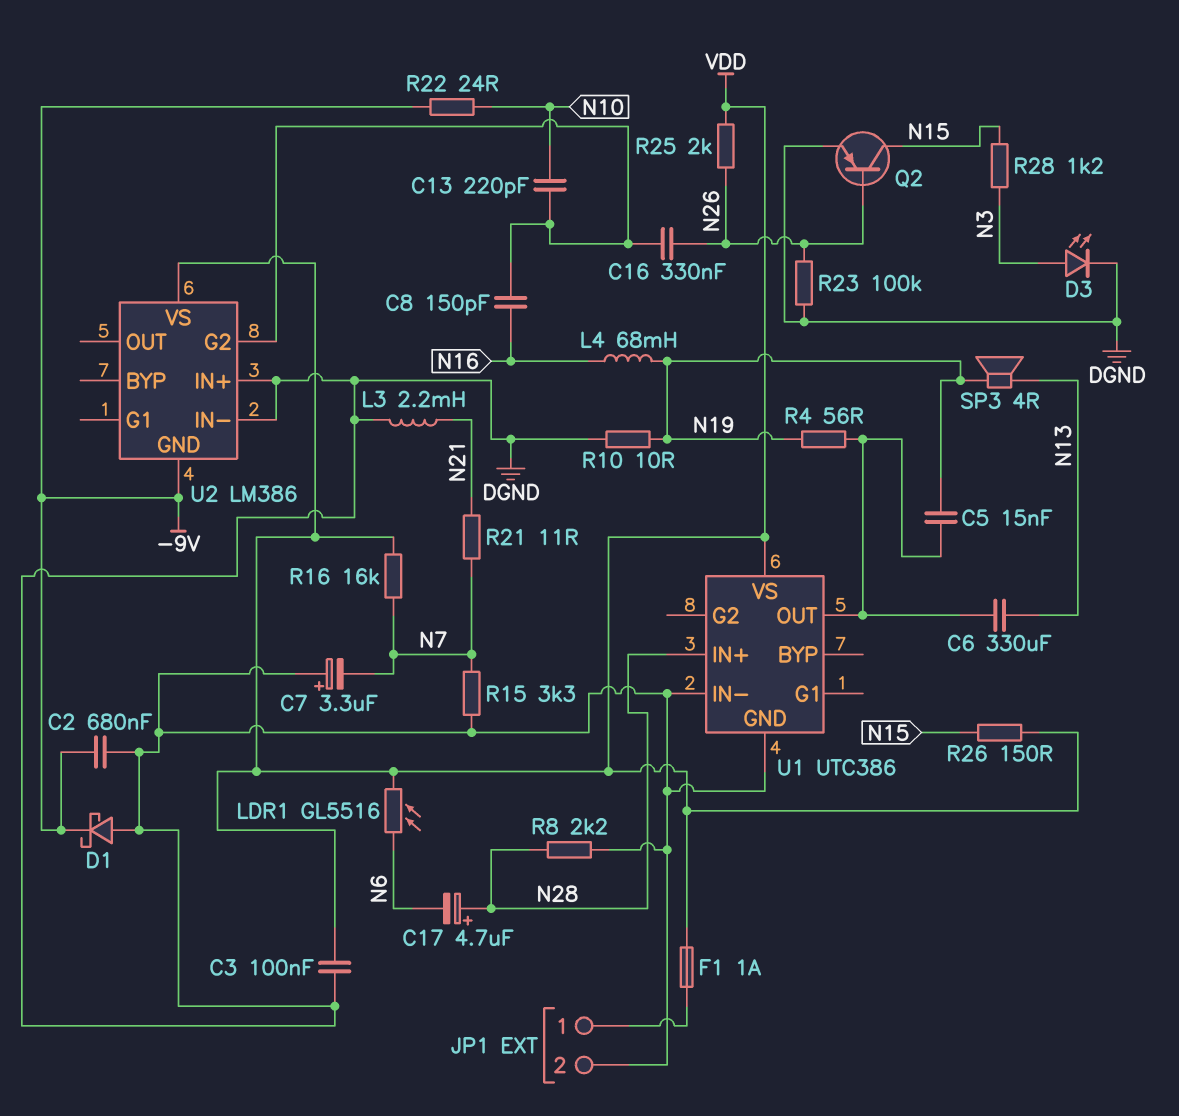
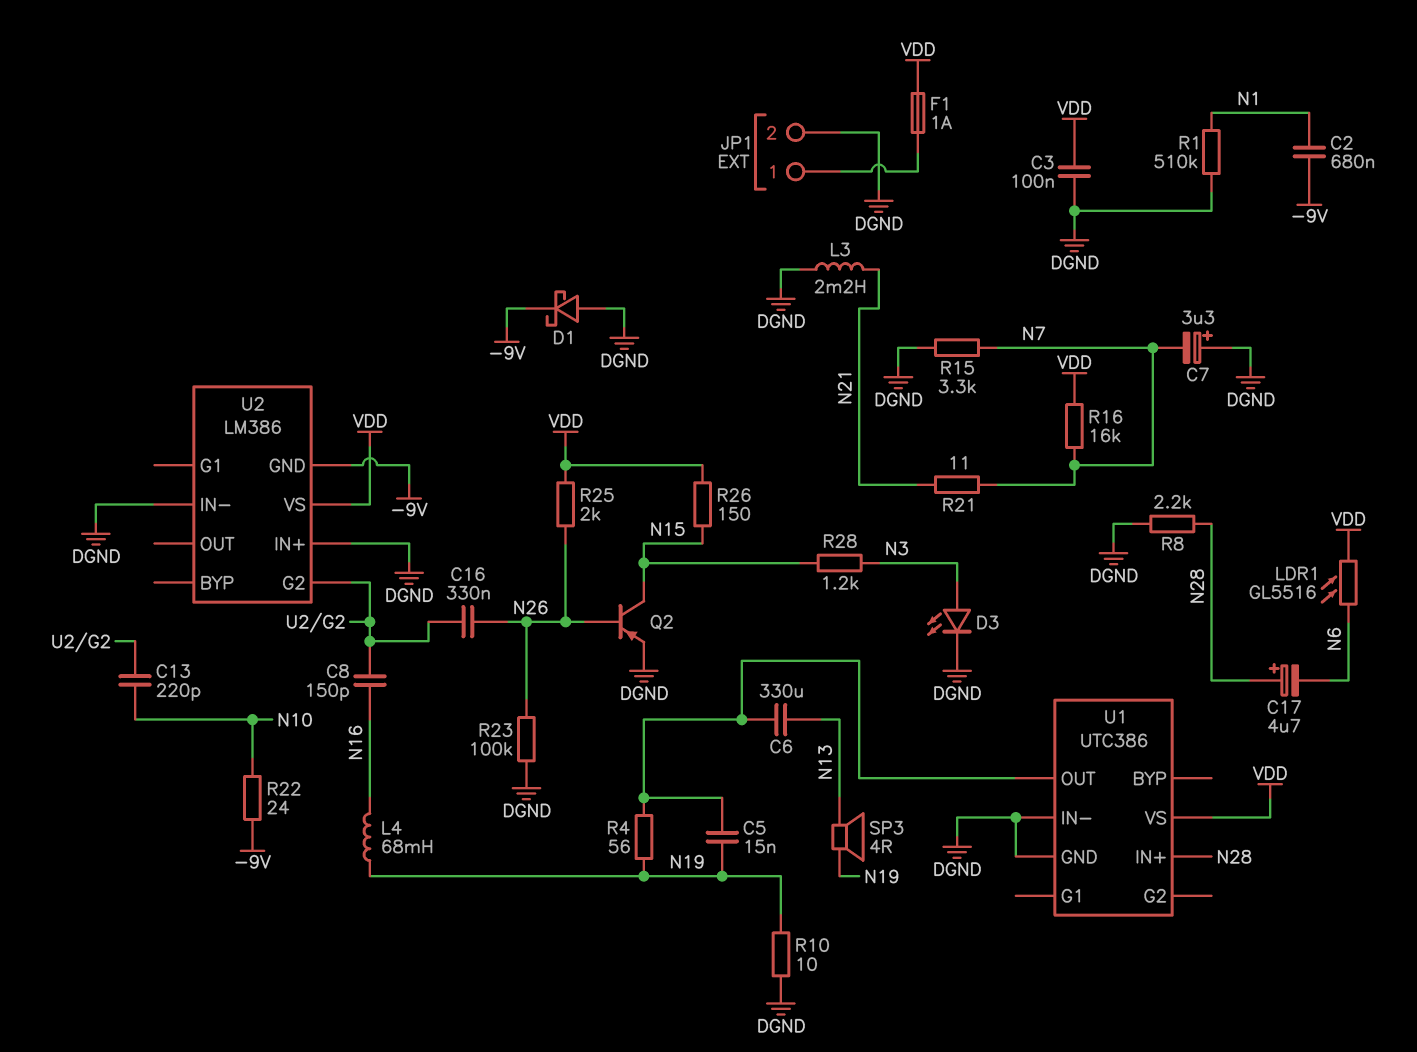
C2: 680nF (-9V, DGND) -> 680nF (-9V, N1)
R1: none -> 510k (DGND, N1)

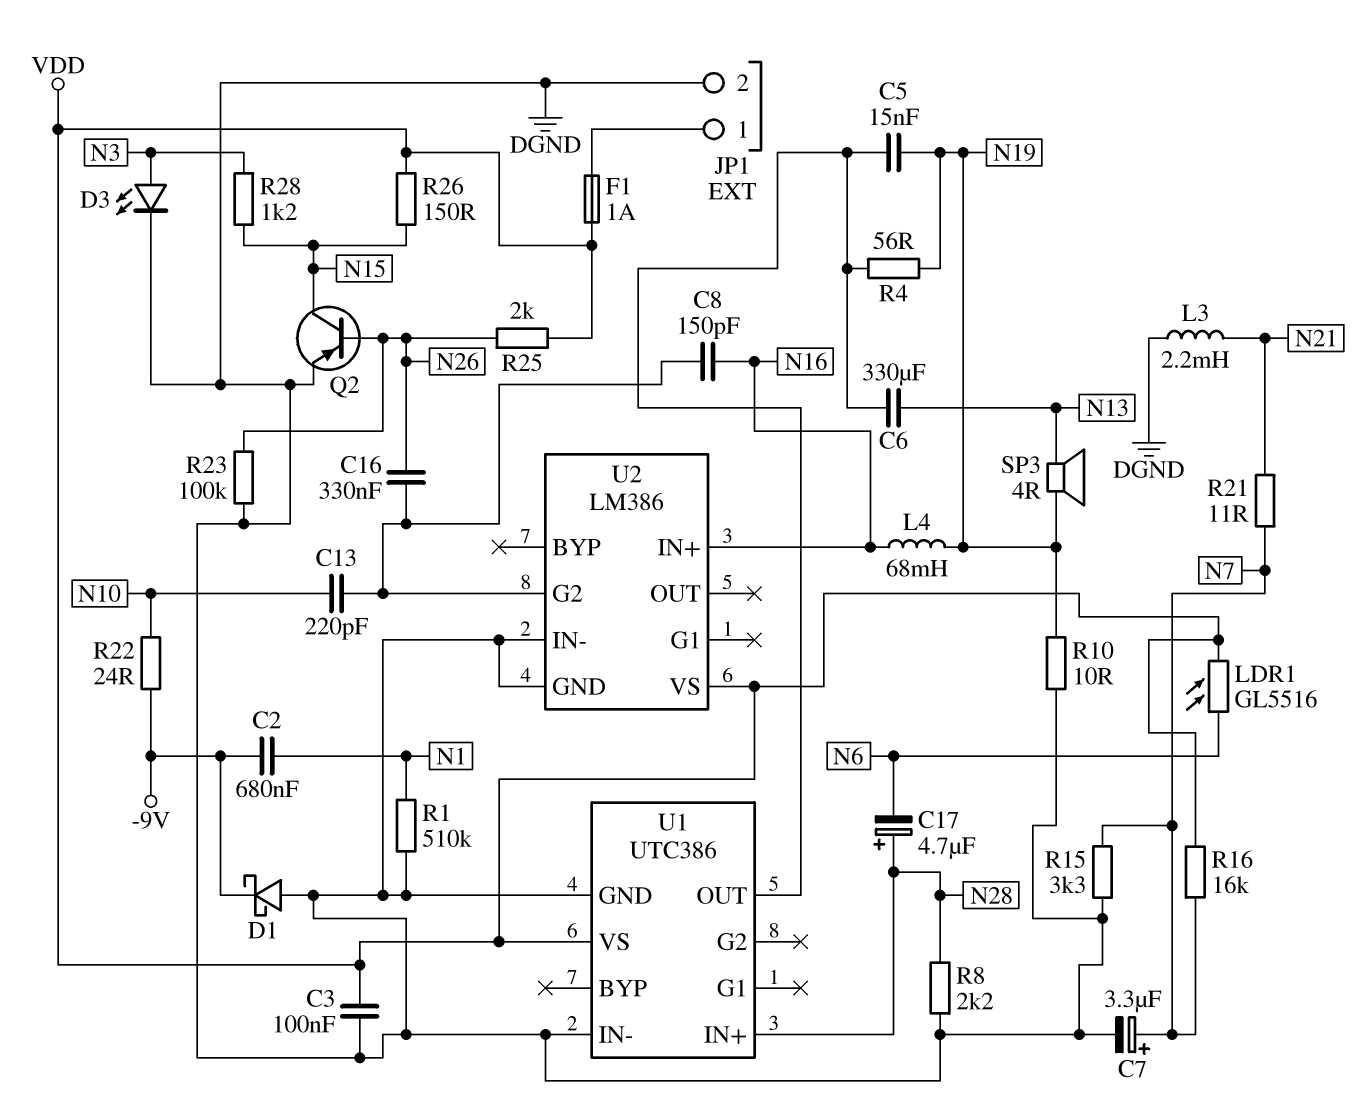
C7: 3.3uF (plus DGND, minus N7) -> 3.3uF (plus N7, minus DGND)
U2 pin GND: -9V -> DGND
U2 pin IN+: DGND -> N16

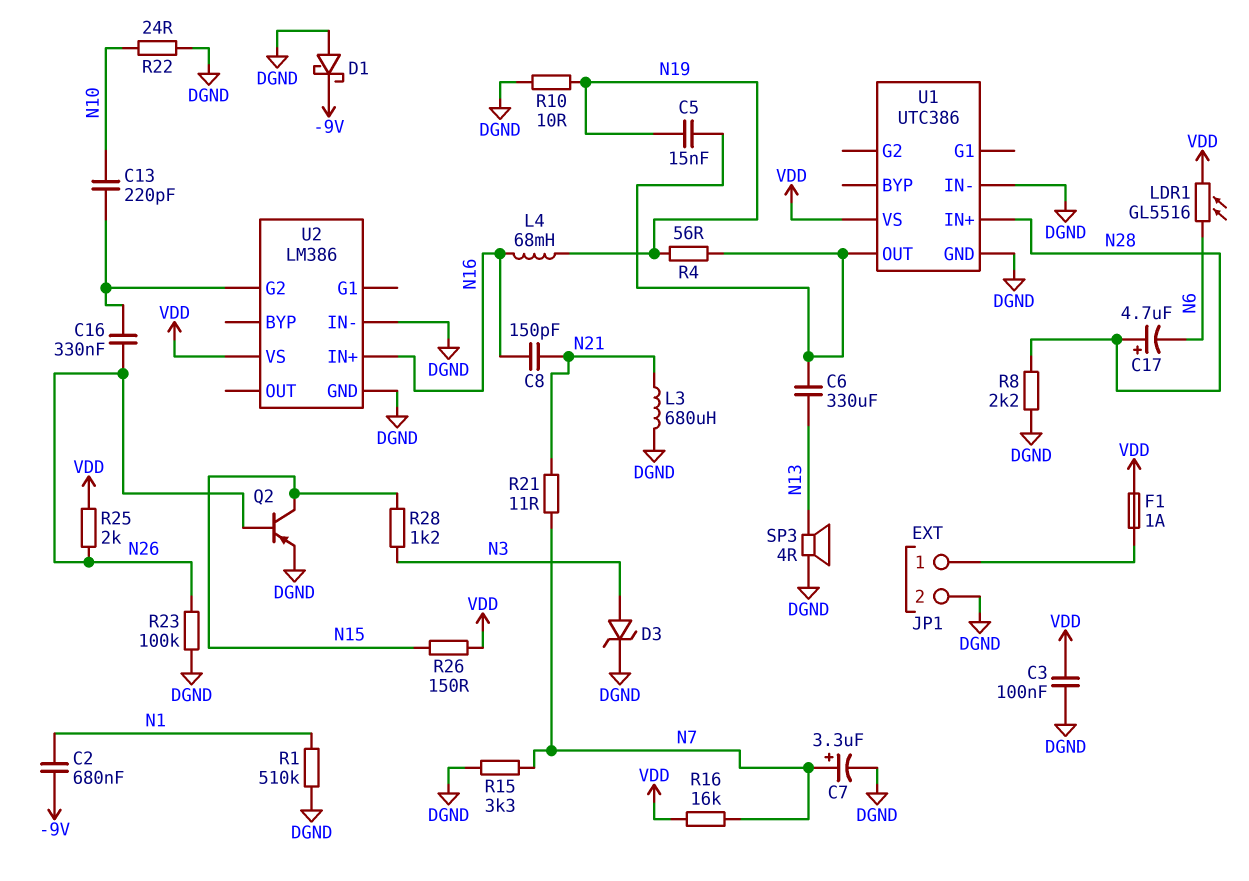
C8: 150pF (N16, U2/G2) -> 150pF (N16, N21)
D3: LED (A N3, K DGND) -> zener (A N3, K DGND)
L3: 2.2mH (DGND, N21) -> 680uH (DGND, N21)
R22: 24 (-9V, N10) -> 24 (DGND, N10)
SP3: speaker 4R (N13, N19) -> speaker 4R (DGND, N13)

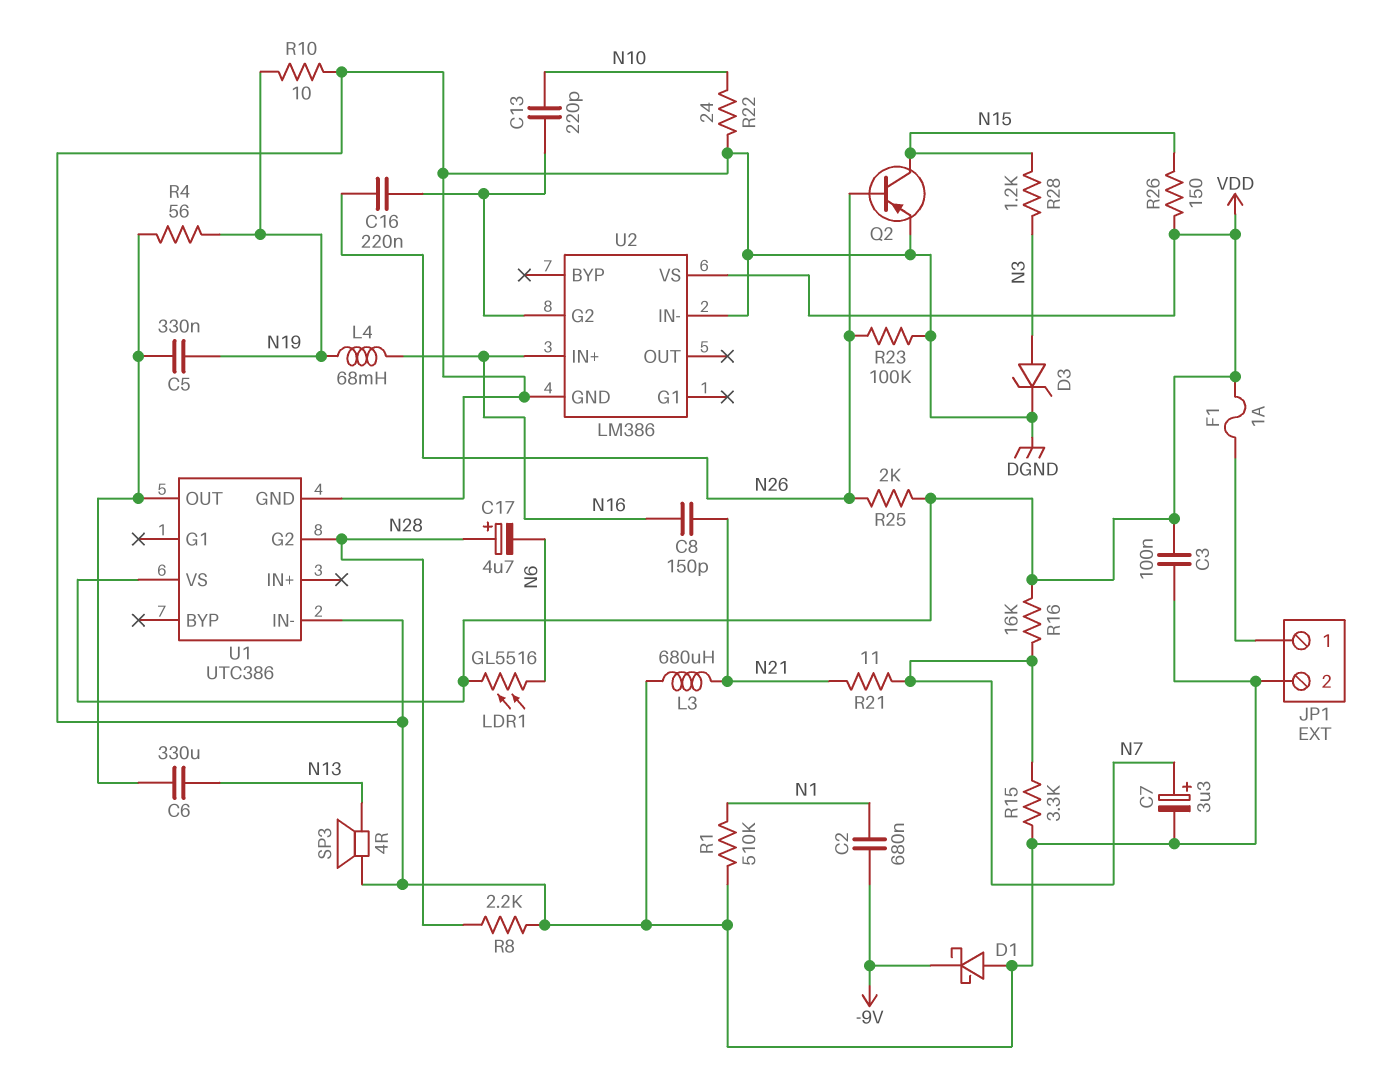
C5: 15nF (N19, U1/OUT) -> 330nF (N19, U1/OUT)
C16: 330nF (N26, U2/G2) -> 220nF (N26, U2/G2)
U1 pin G2: none -> N28
U1 pin IN+: N28 -> none

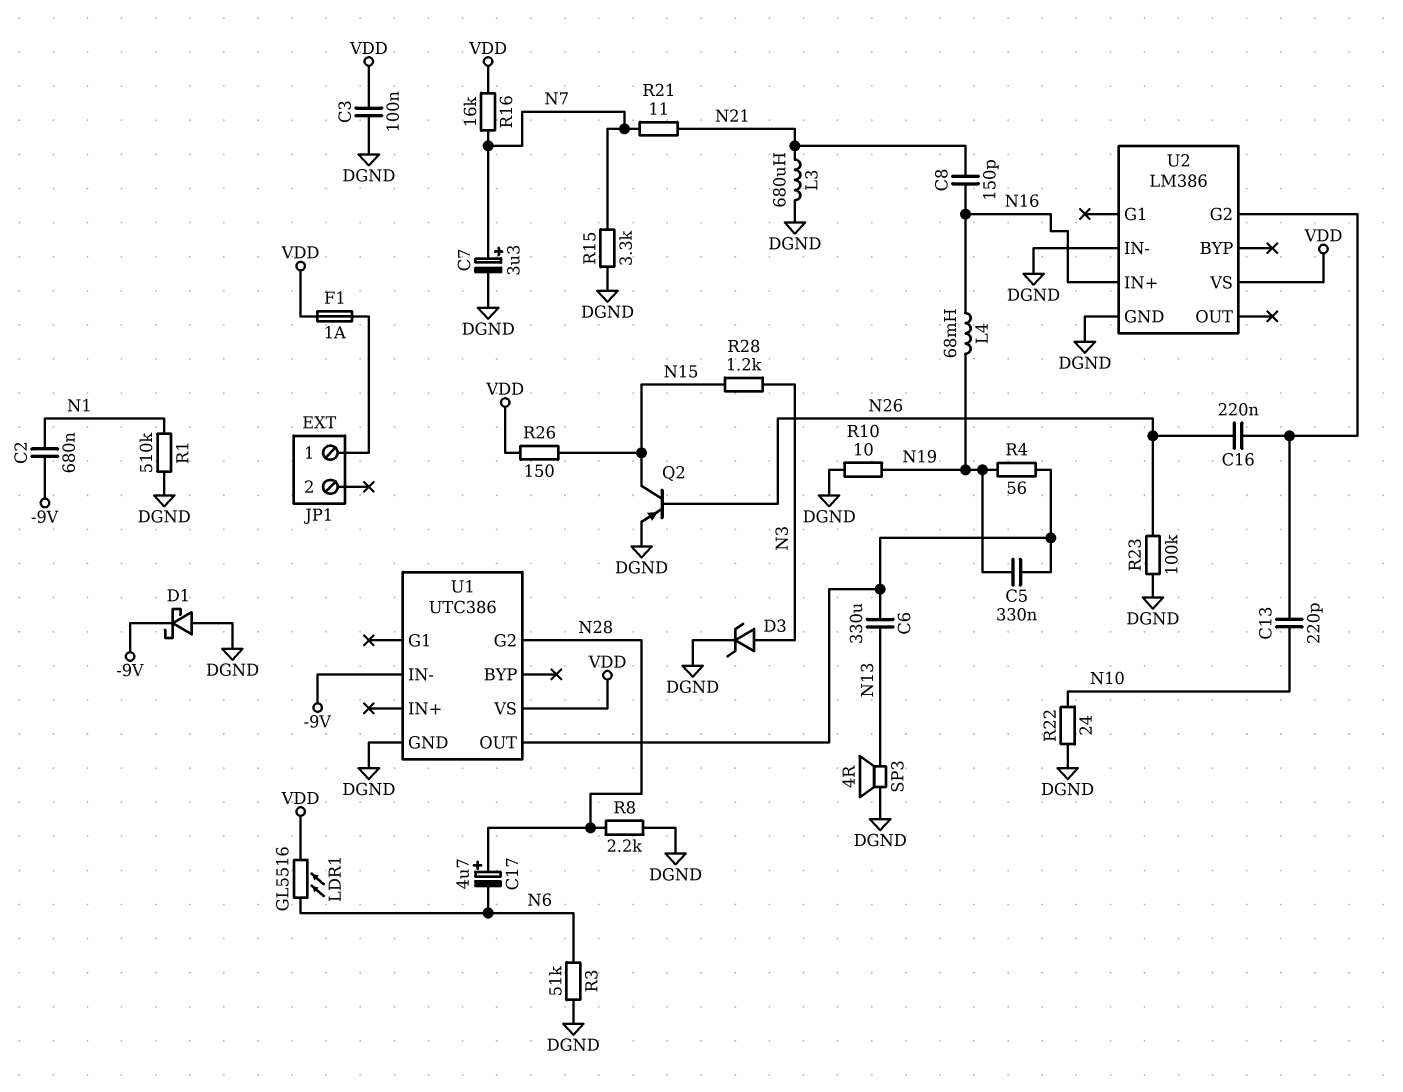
JP1 pin 2: DGND -> none
R3: none -> 51k (DGND, N6)
R25: 2k (N26, VDD) -> none
U1 pin IN-: DGND -> -9V

